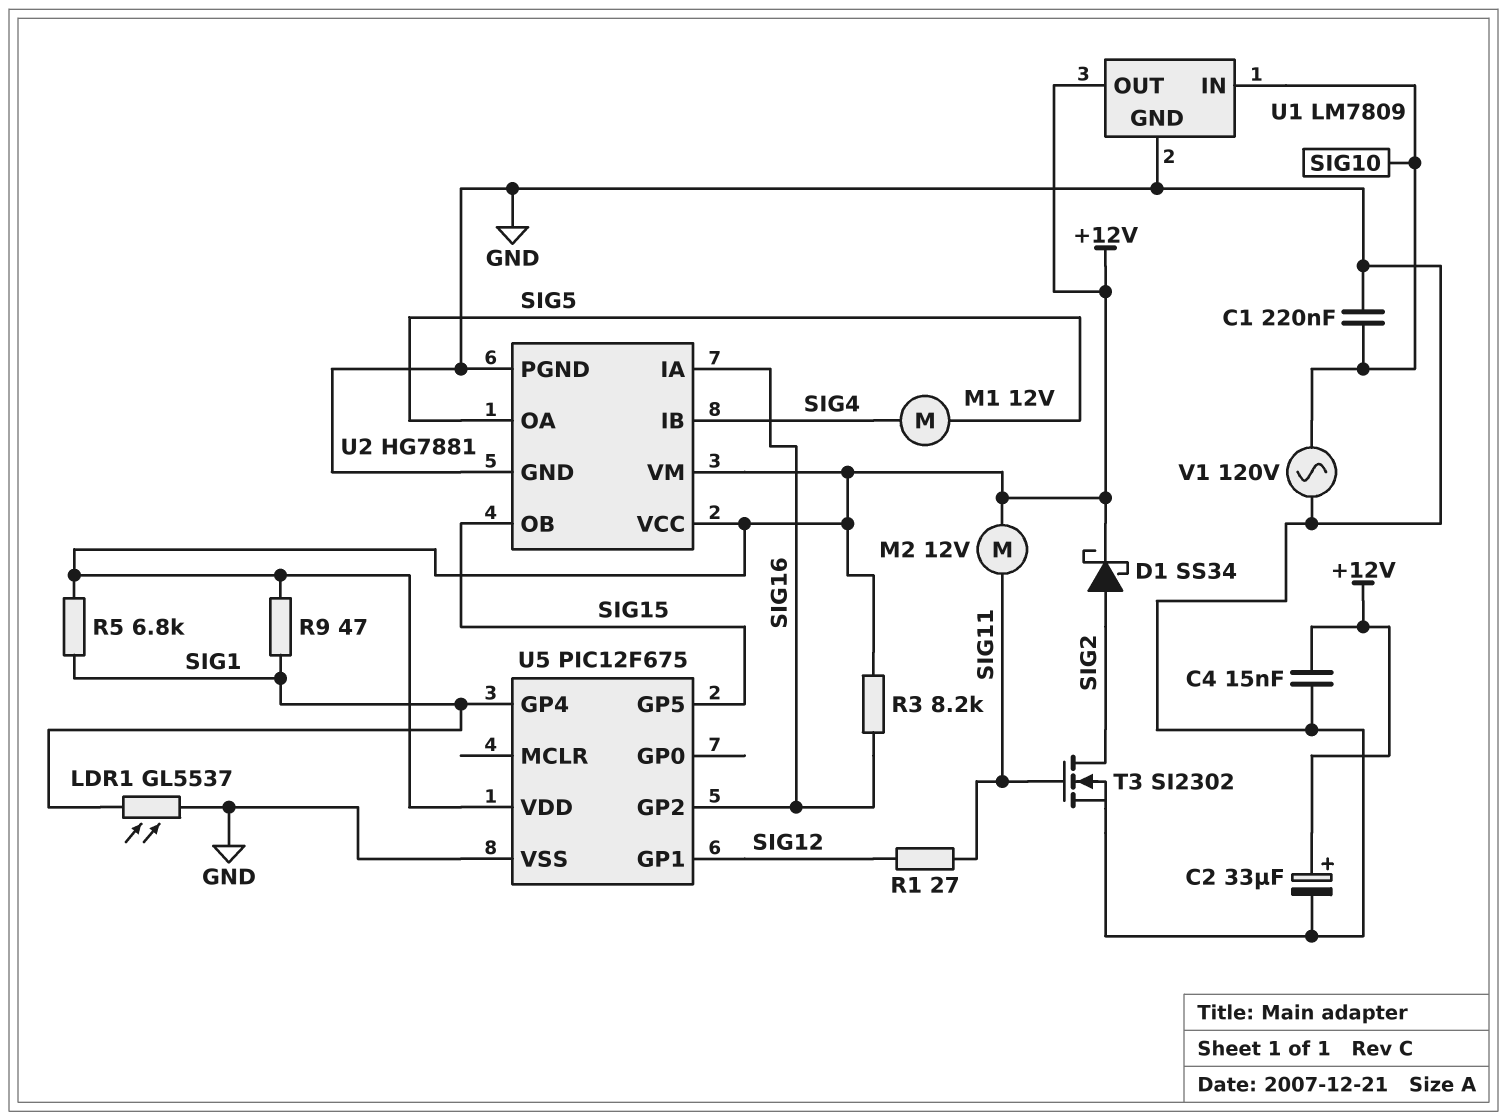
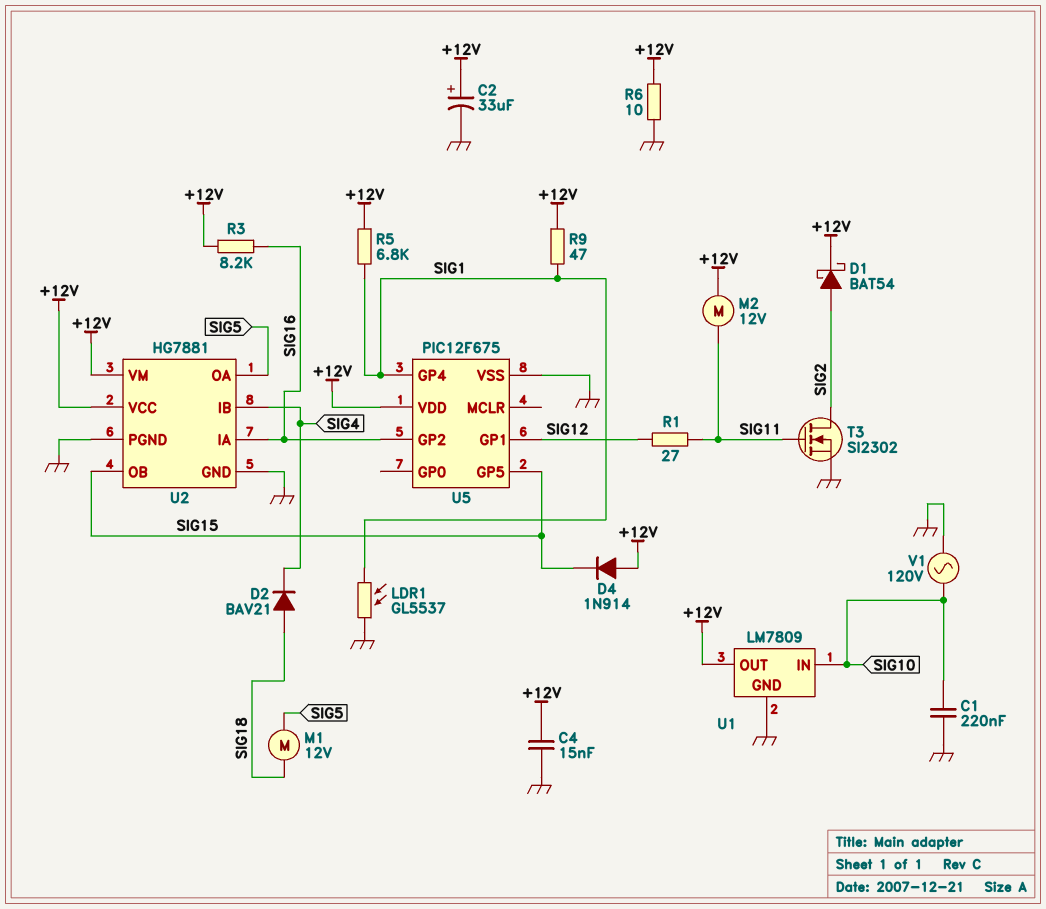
D1: schottky SS34 (A SIG2, K +12V) -> schottky BAT54 (A SIG2, K +12V)
D2: none -> diode BAV21 (A SIG18, K SIG4)
D4: none -> diode 1N914 (A +12V, K SIG15)
M1: motor 12V (SIG4, SIG5) -> motor 12V (SIG5, SIG18)
R6: none -> 10 (+12V, GND)

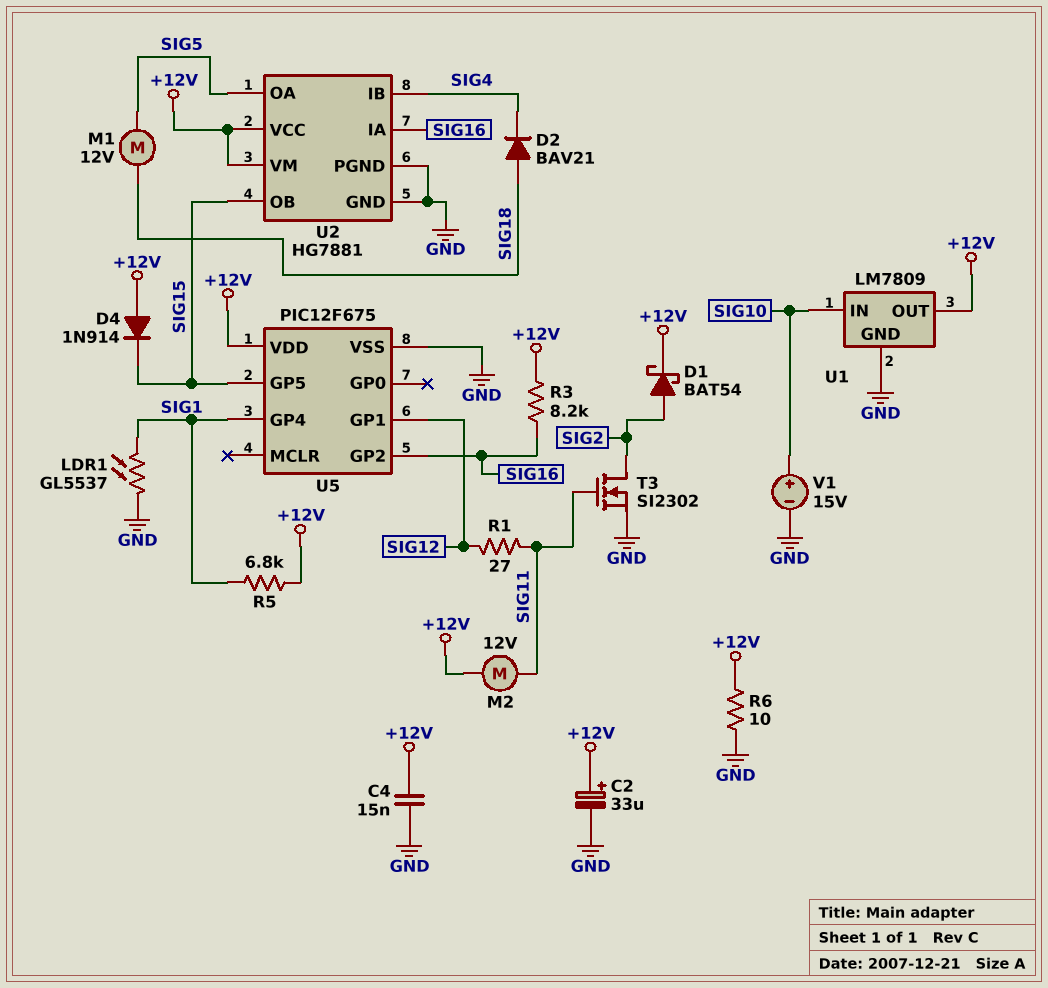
C1: 220nF (GND, SIG10) -> none
R9: 47 (+12V, SIG1) -> none
V1: AC 120V (GND, SIG10) -> 15V (plus SIG10, minus GND)

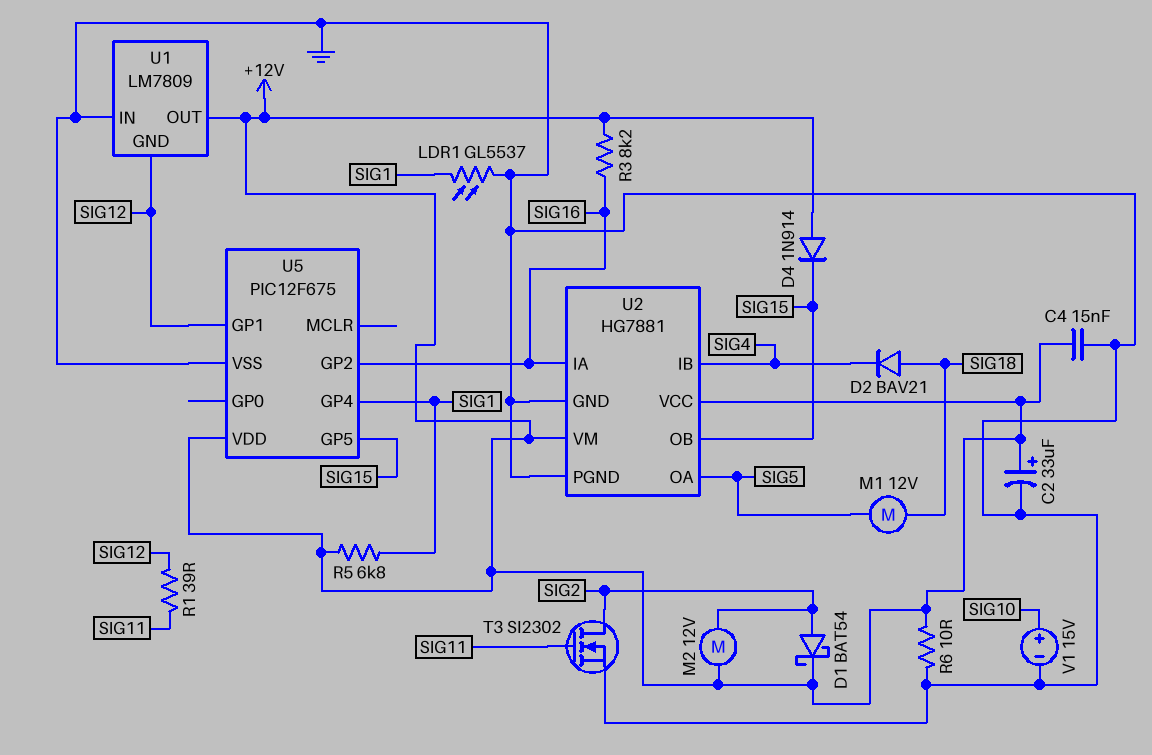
M2: motor 12V (+12V, SIG11) -> motor 12V (+12V, SIG2)
R1: 27 (SIG11, SIG12) -> 39 (SIG11, SIG12)
U1 pin GND: GND -> SIG12
U1 pin IN: SIG10 -> GND

